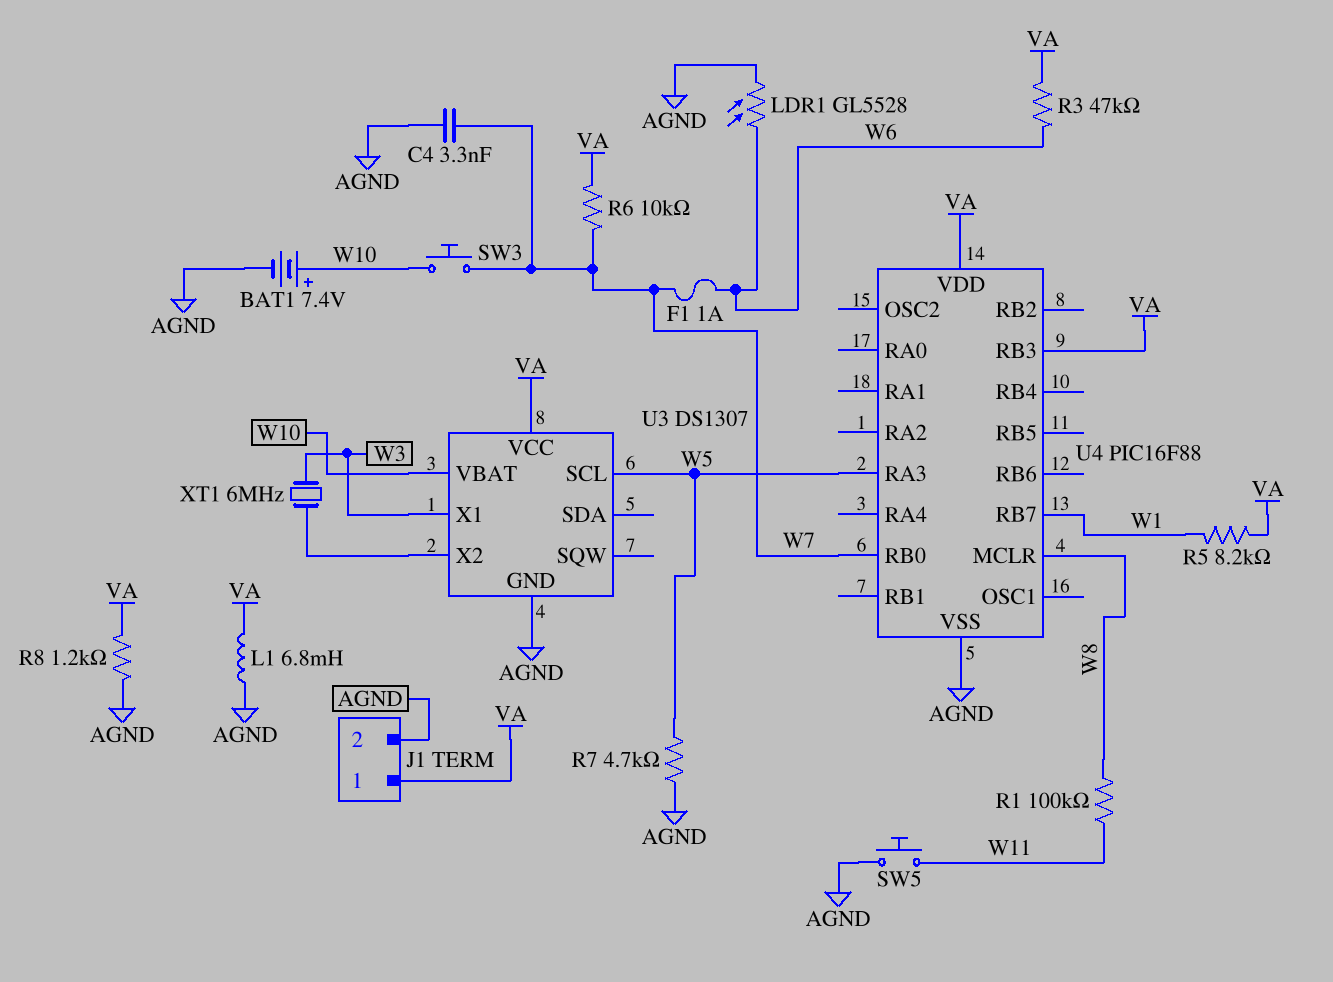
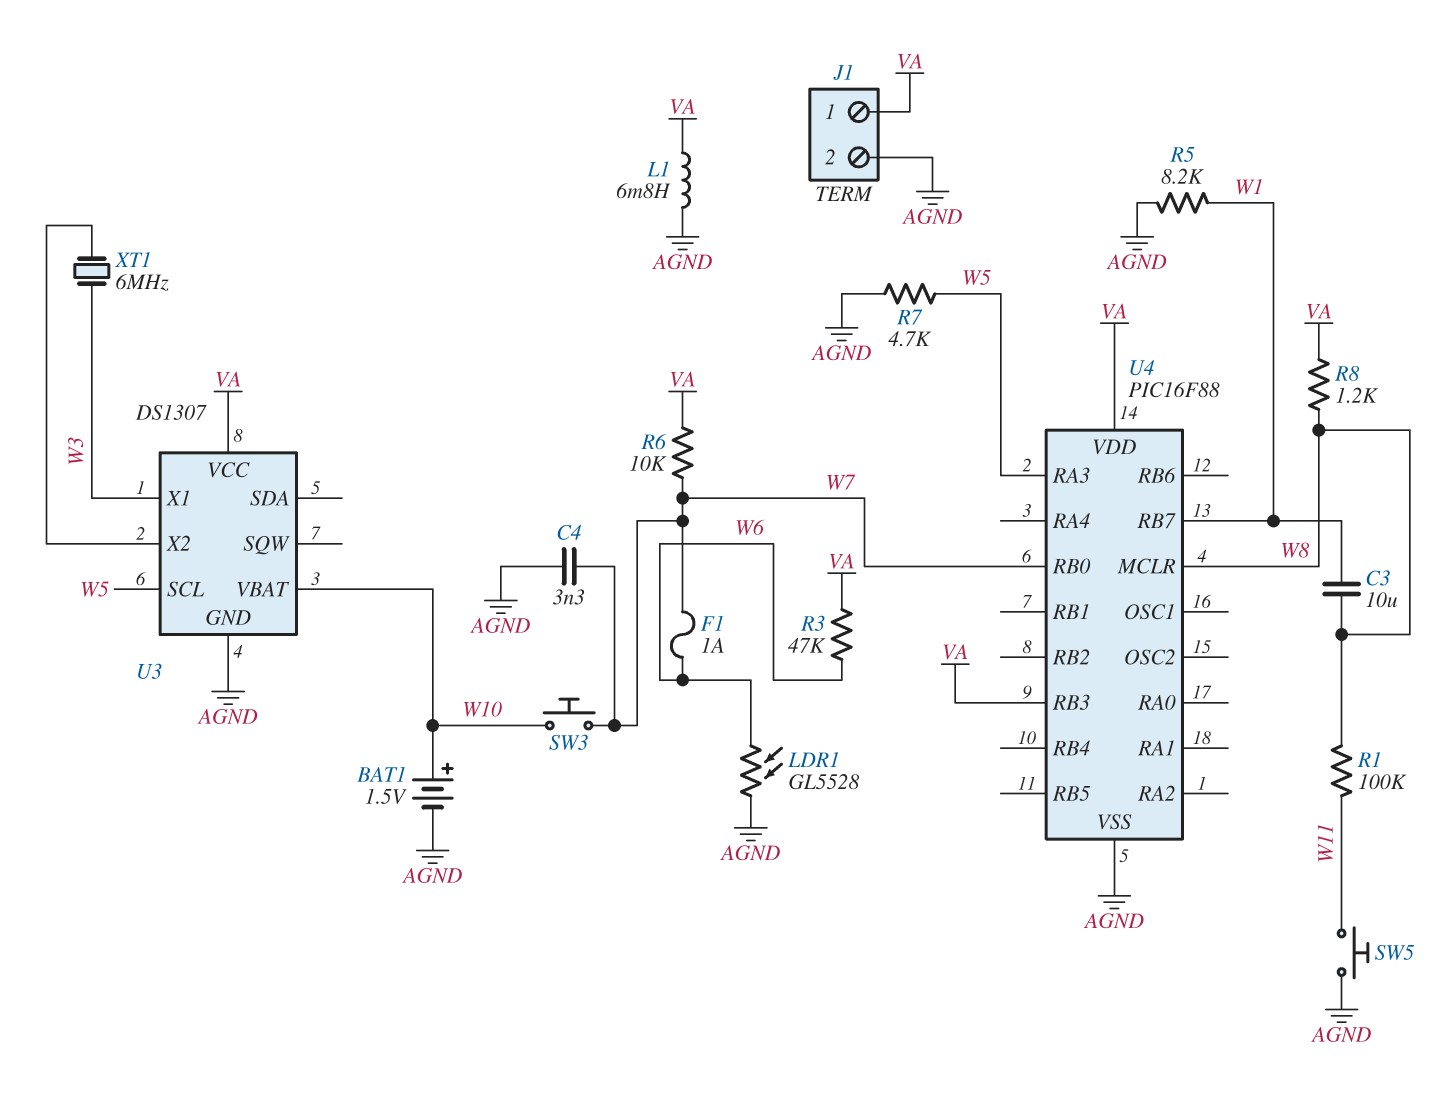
BAT1: 7.4V (plus W10, minus AGND) -> 1.5V (plus W10, minus AGND)
C3: none -> 10uF (W1, W8)
R5: 8.2k (VA, W1) -> 8.2k (AGND, W1)
R8: 1.2k (AGND, VA) -> 1.2k (VA, W8)

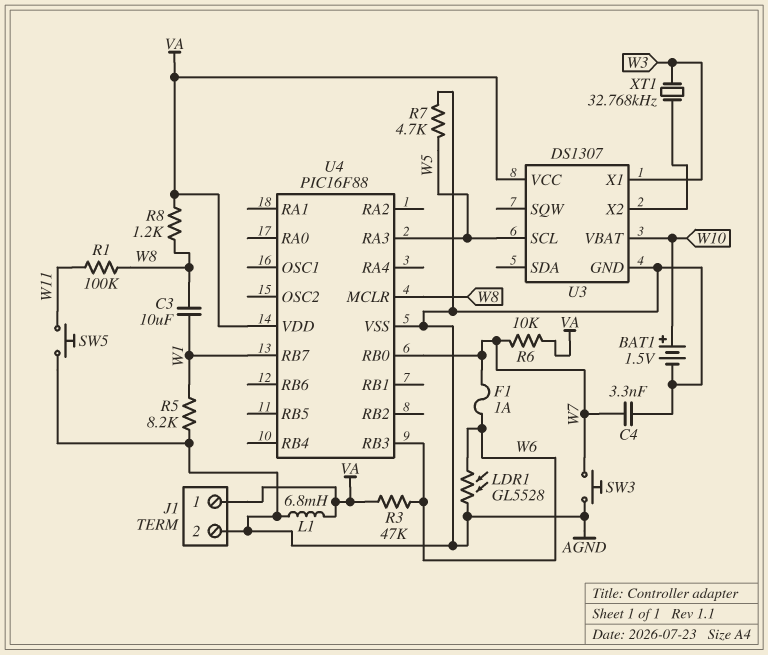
SW3: button (W7, W10) -> button (AGND, W7)
U4 pin RB3: VA -> W6
XT1: 6MHz (U3/X2, W3) -> 32.768kHz (U3/X2, W3)

